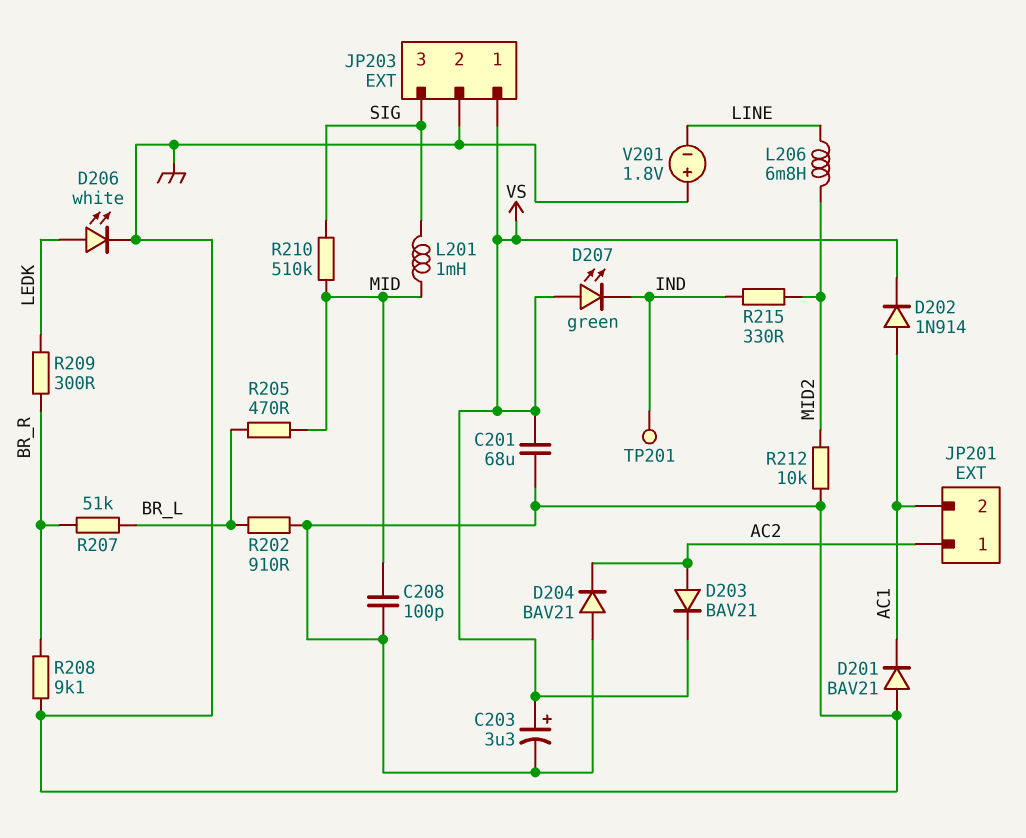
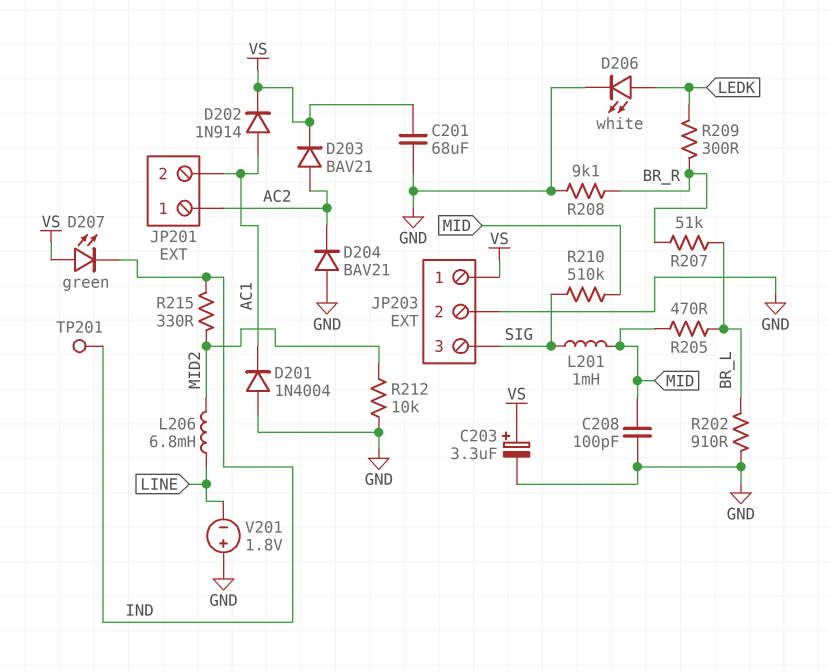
D201: diode BAV21 (A GND, K AC1) -> diode 1N4004 (A GND, K AC1)

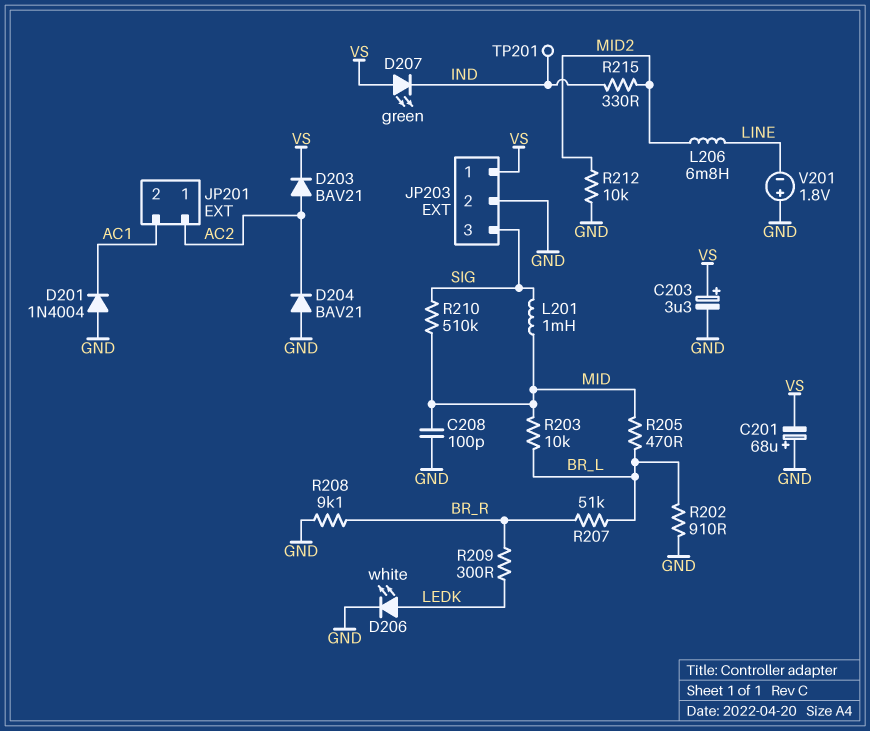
C201: 68uF (GND, VS) -> 68uF (plus GND, minus VS)
D202: diode 1N914 (A AC1, K VS) -> none
R203: none -> 10k (BR_L, MID)

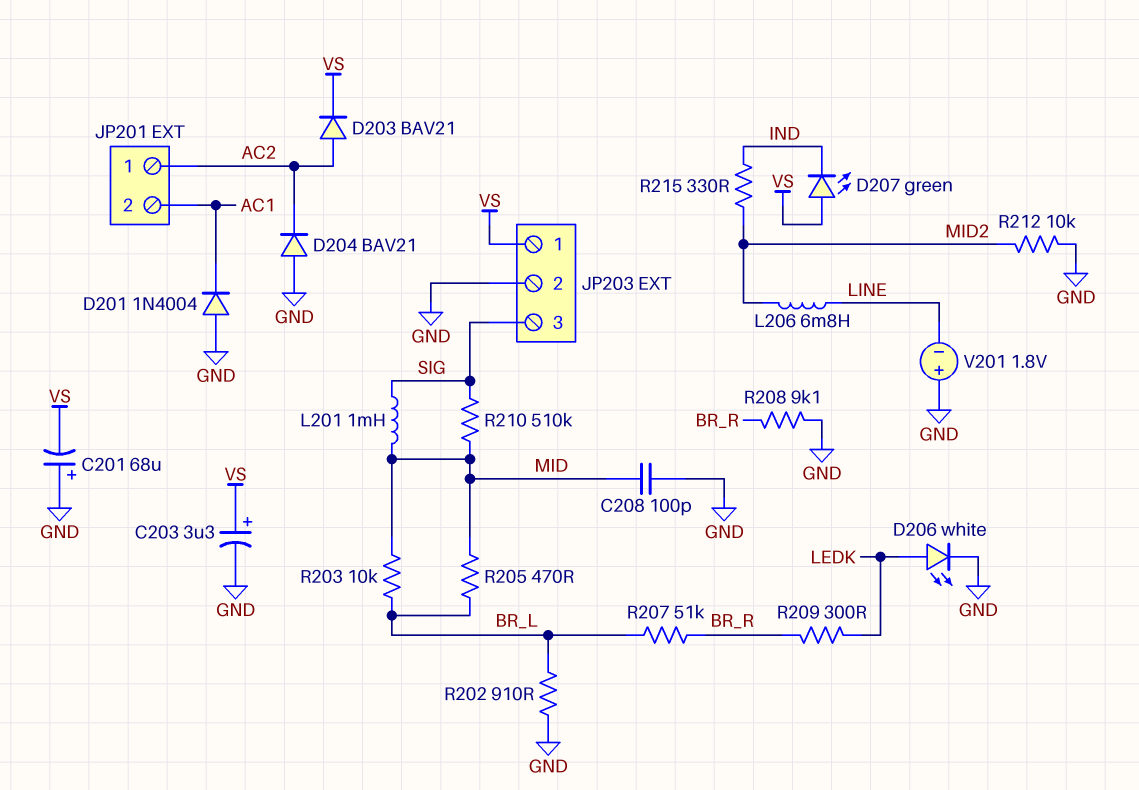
TP201: test point (IND) -> none

